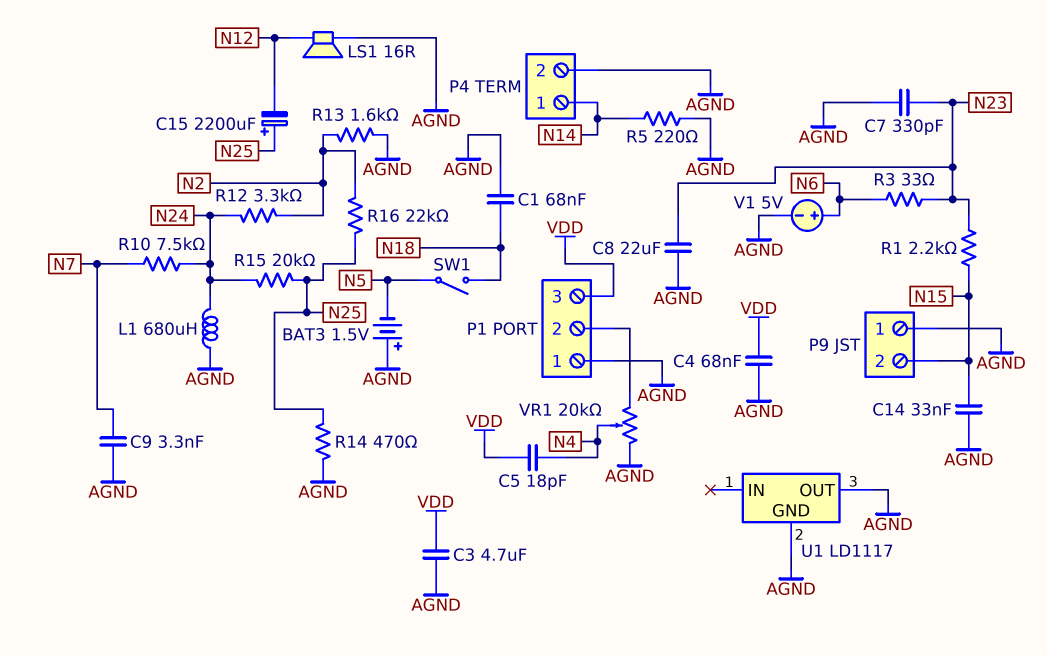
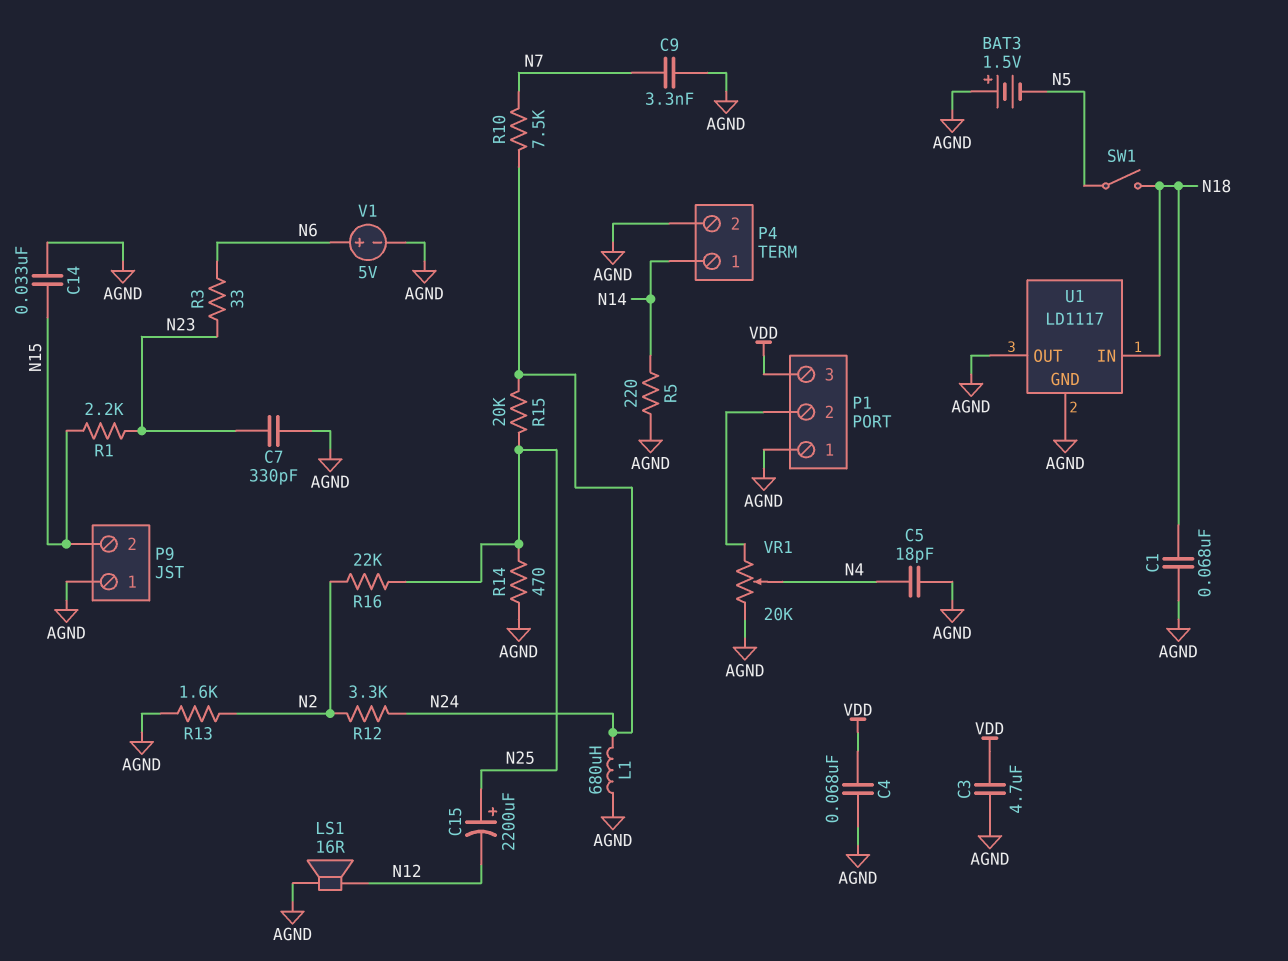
C5: 18pF (N4, VDD) -> 18pF (AGND, N4)
C8: 22uF (AGND, N23) -> none
U1 pin IN: none -> N18

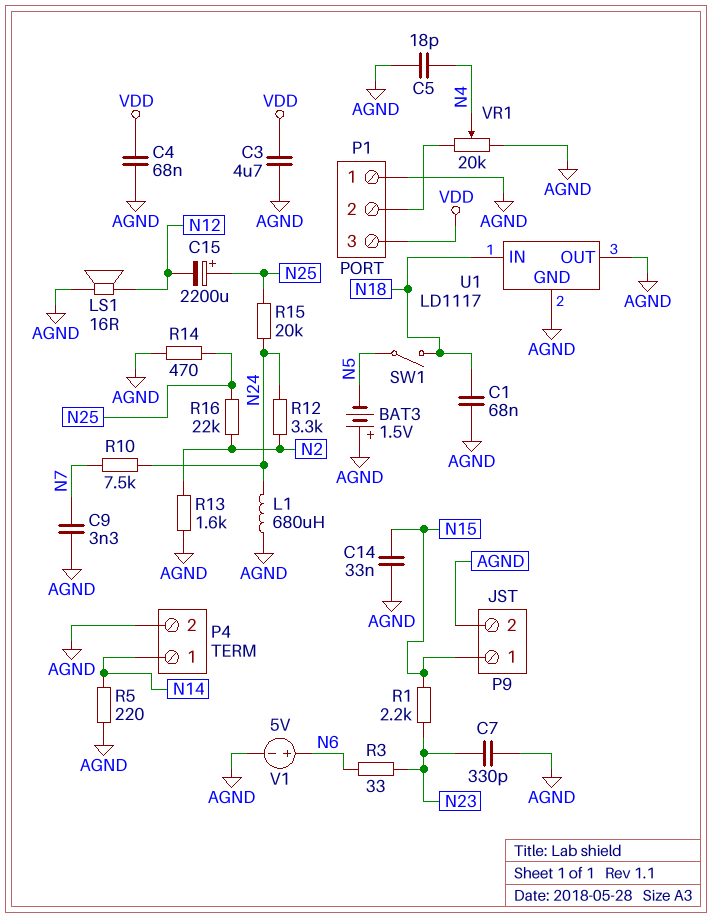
P9 pin 1: AGND -> N15
P9 pin 2: N15 -> AGND

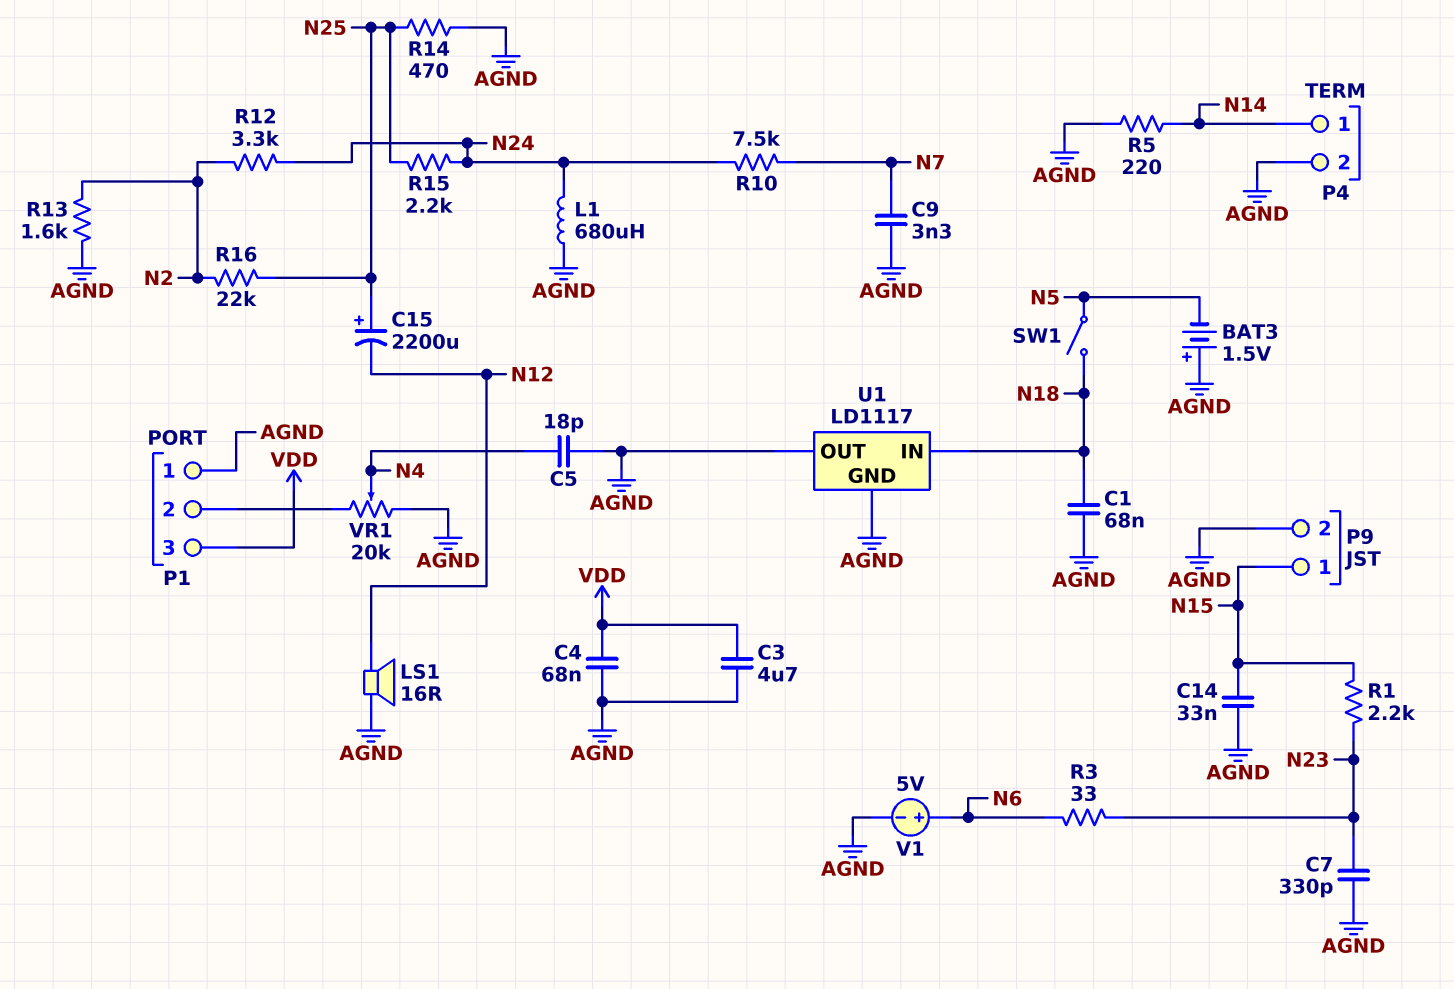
R15: 20k (N24, N25) -> 2.2k (N24, N25)

